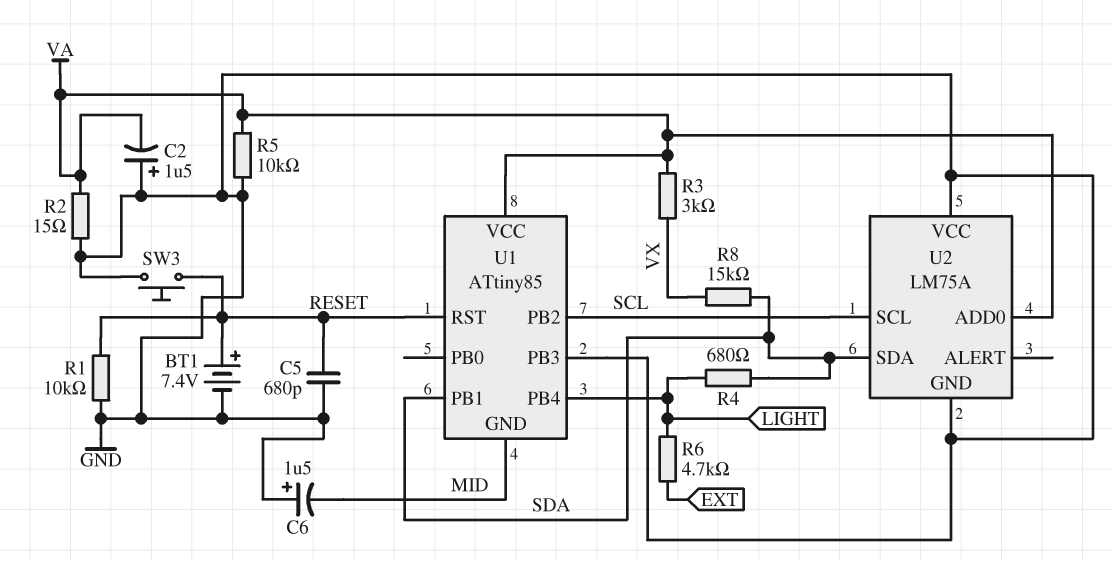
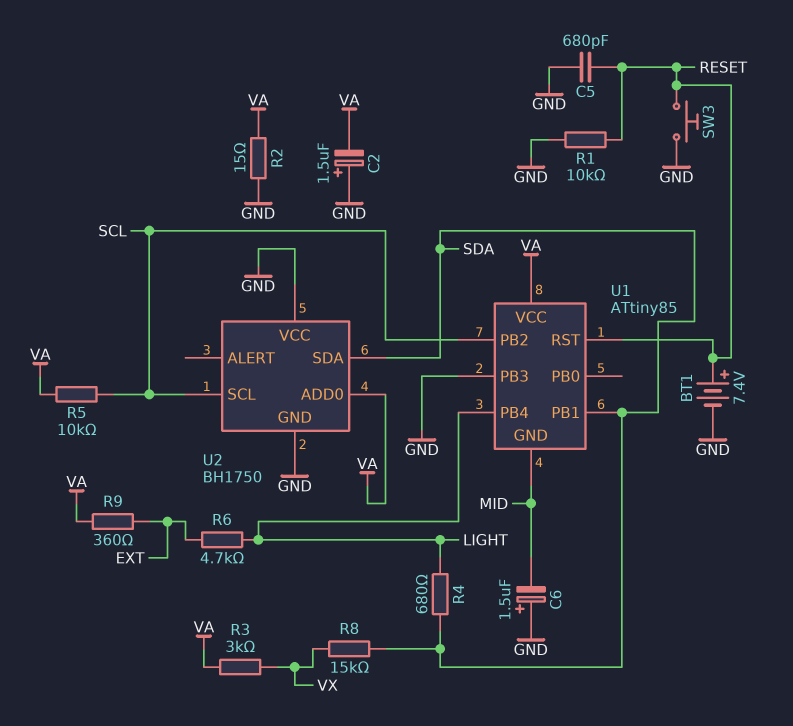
R5: 10k (GND, VA) -> 10k (SCL, VA)
R9: none -> 360 (EXT, VA)
U2: LM75A -> BH1750

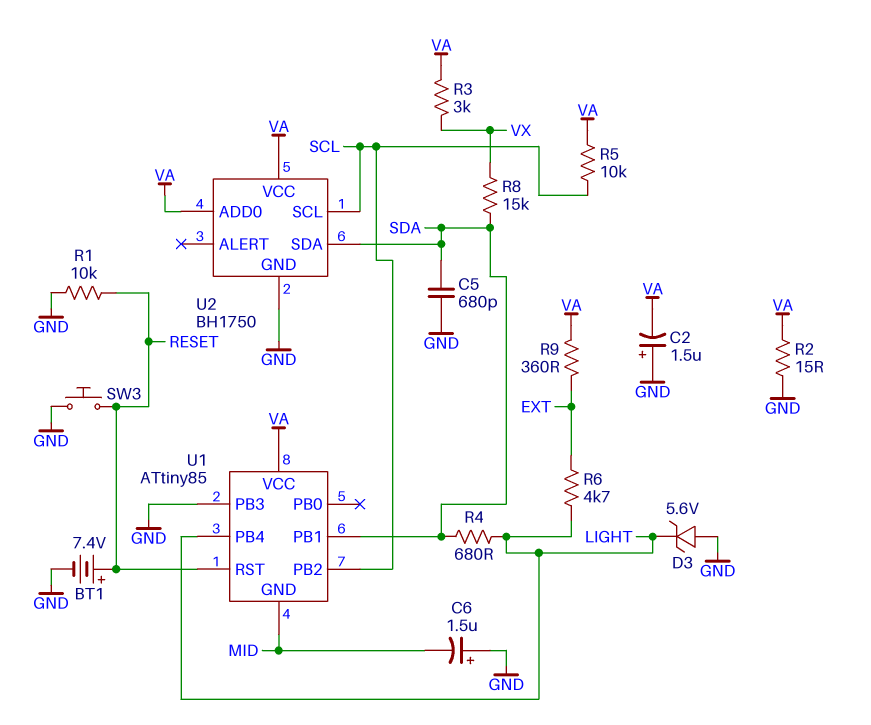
C5: 680pF (GND, RESET) -> 680pF (GND, SDA)
D3: none -> zener 5.6V (A GND, K LIGHT)
U2 pin VCC: GND -> VA

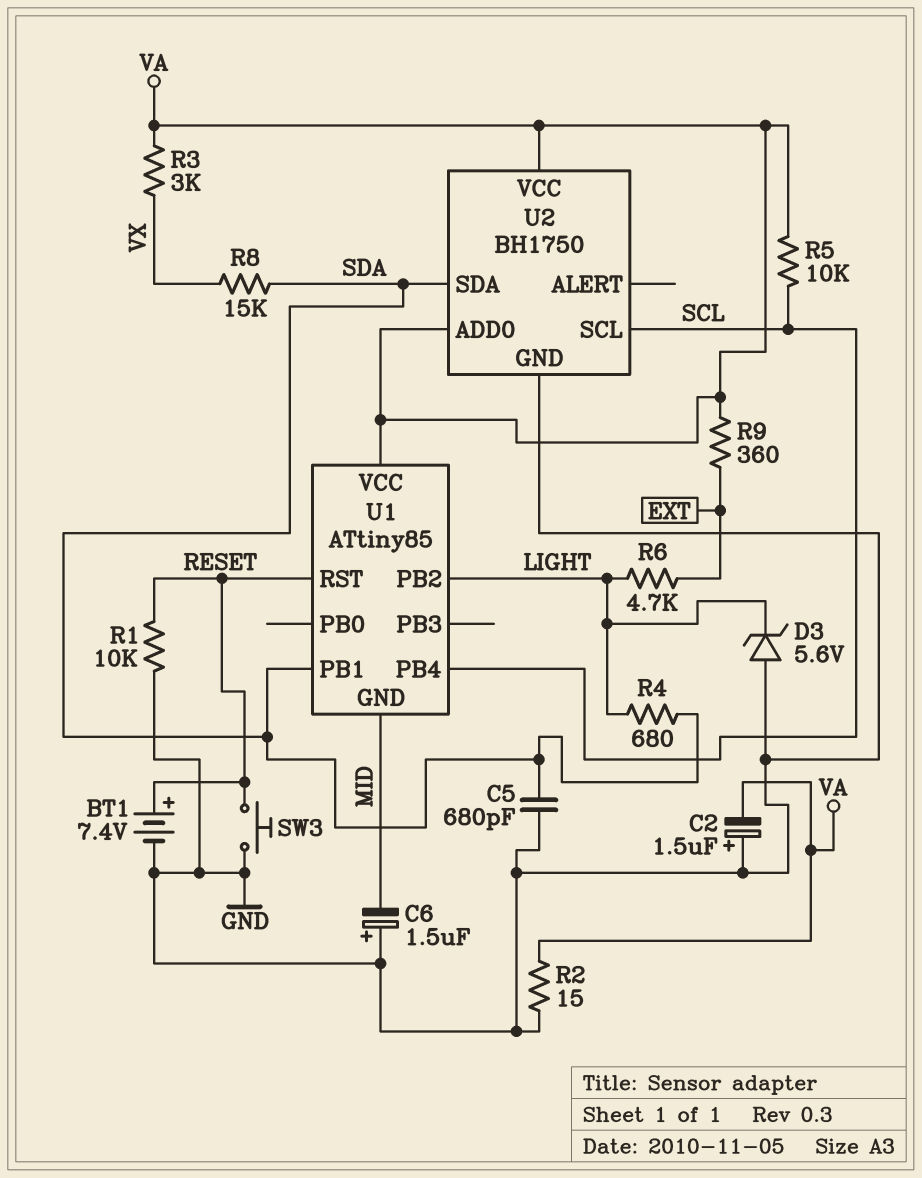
U1 pin PB2: SCL -> LIGHT
U1 pin PB3: GND -> none
U1 pin PB4: LIGHT -> SCL

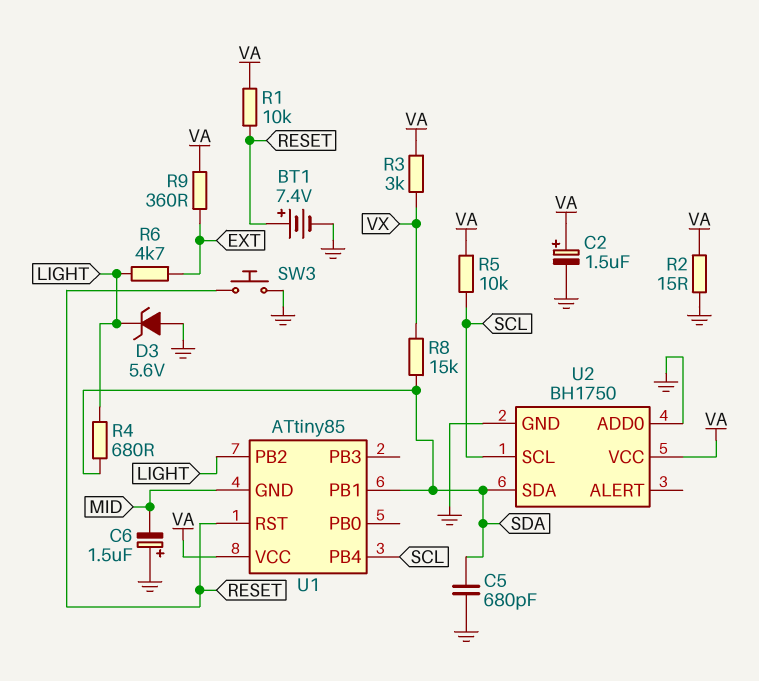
C2: 1.5uF (plus GND, minus VA) -> 1.5uF (plus VA, minus GND)
R1: 10k (GND, RESET) -> 10k (RESET, VA)
U2 pin ADD0: VA -> GND

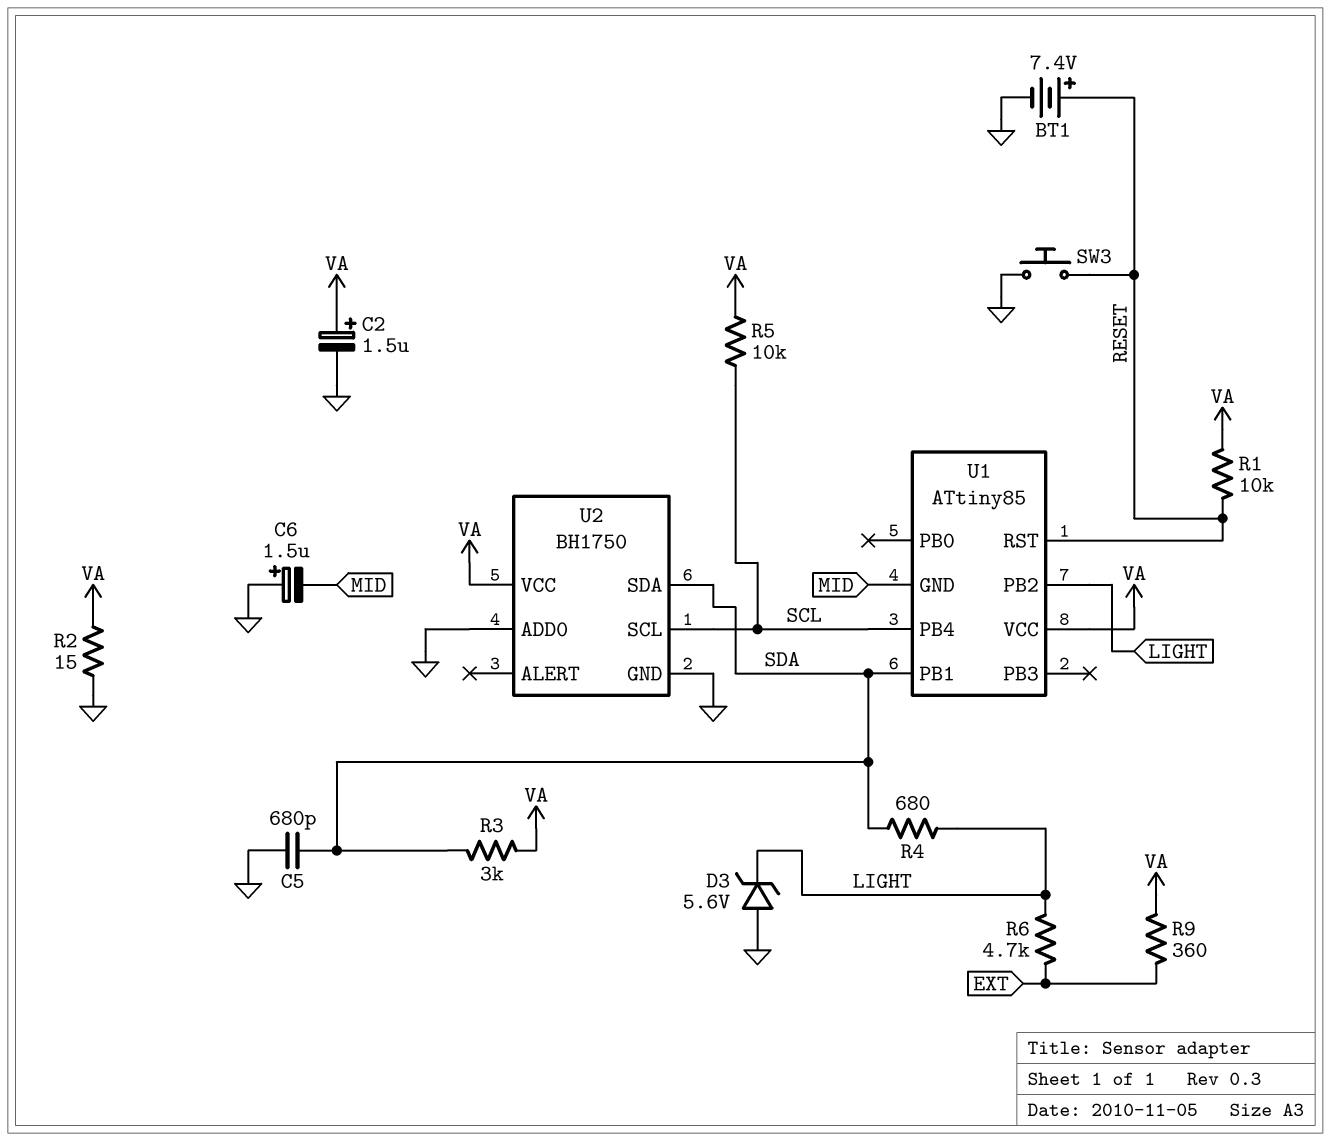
R3: 3k (VA, VX) -> 3k (SDA, VA)
R8: 15k (SDA, VX) -> none

